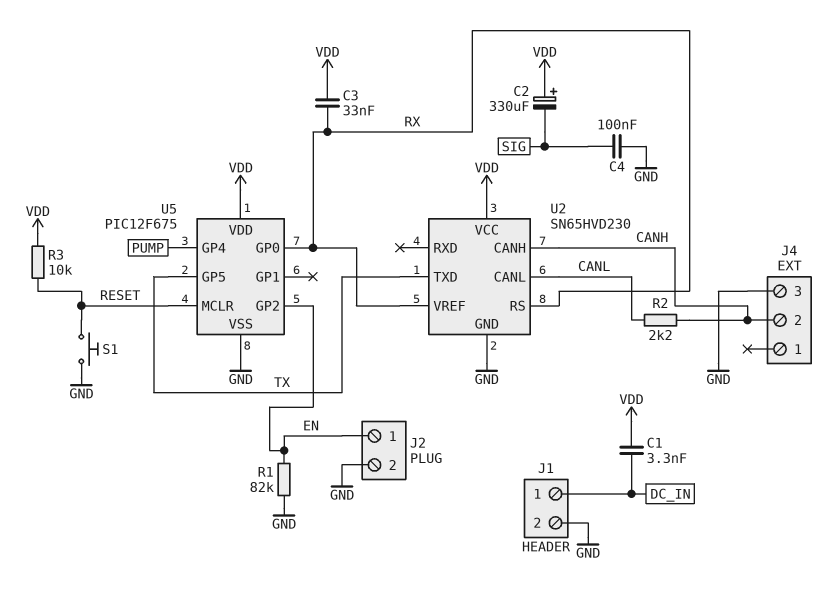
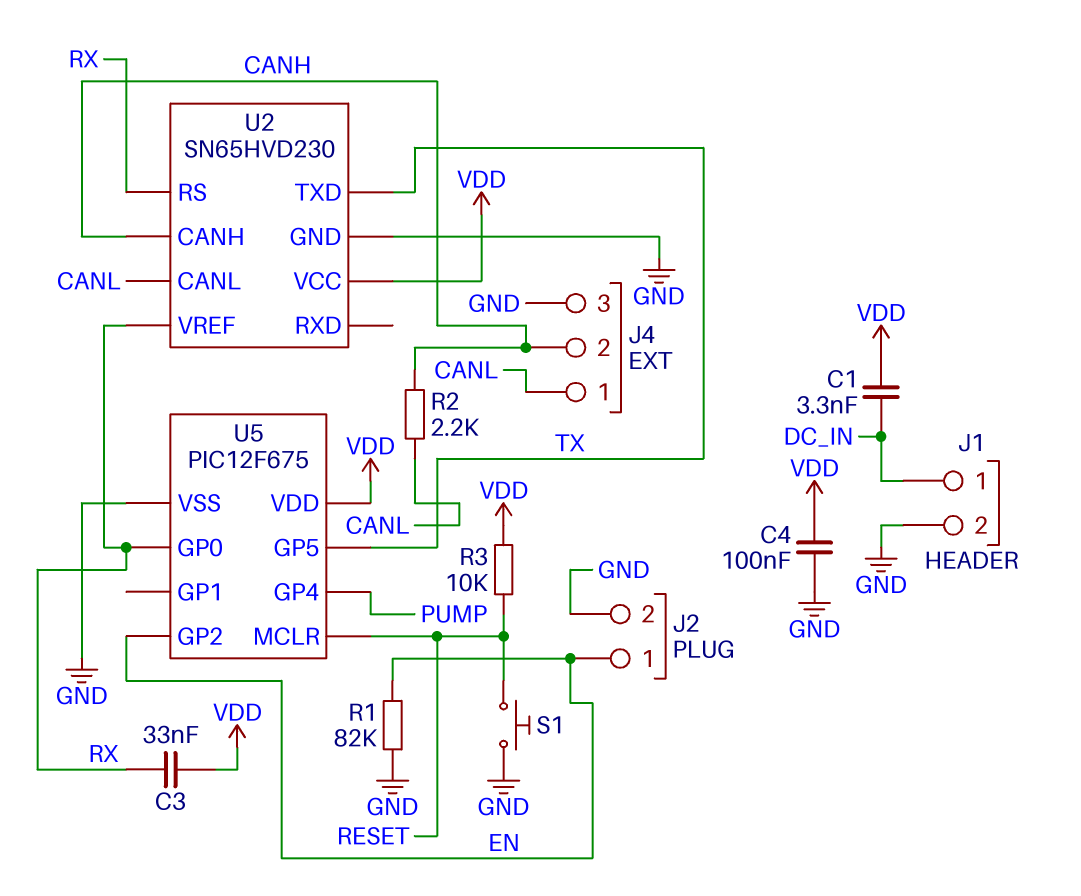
C2: 330uF (plus VDD, minus SIG) -> none
C4: 100nF (GND, SIG) -> 100nF (GND, VDD)
J4 pin 1: none -> CANL

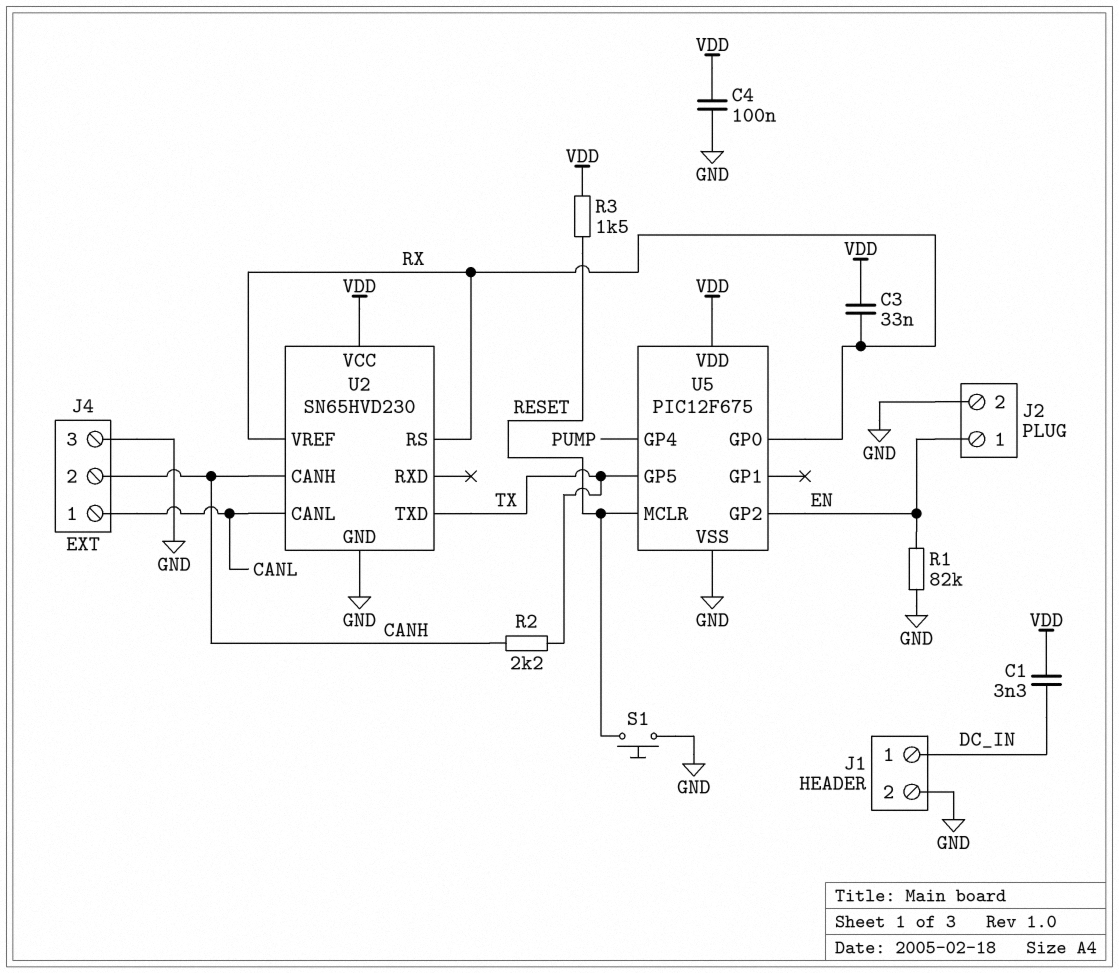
R2: 2.2k (CANH, CANL) -> 2.2k (CANH, TX)
R3: 10k (RESET, VDD) -> 1.5k (RESET, VDD)

